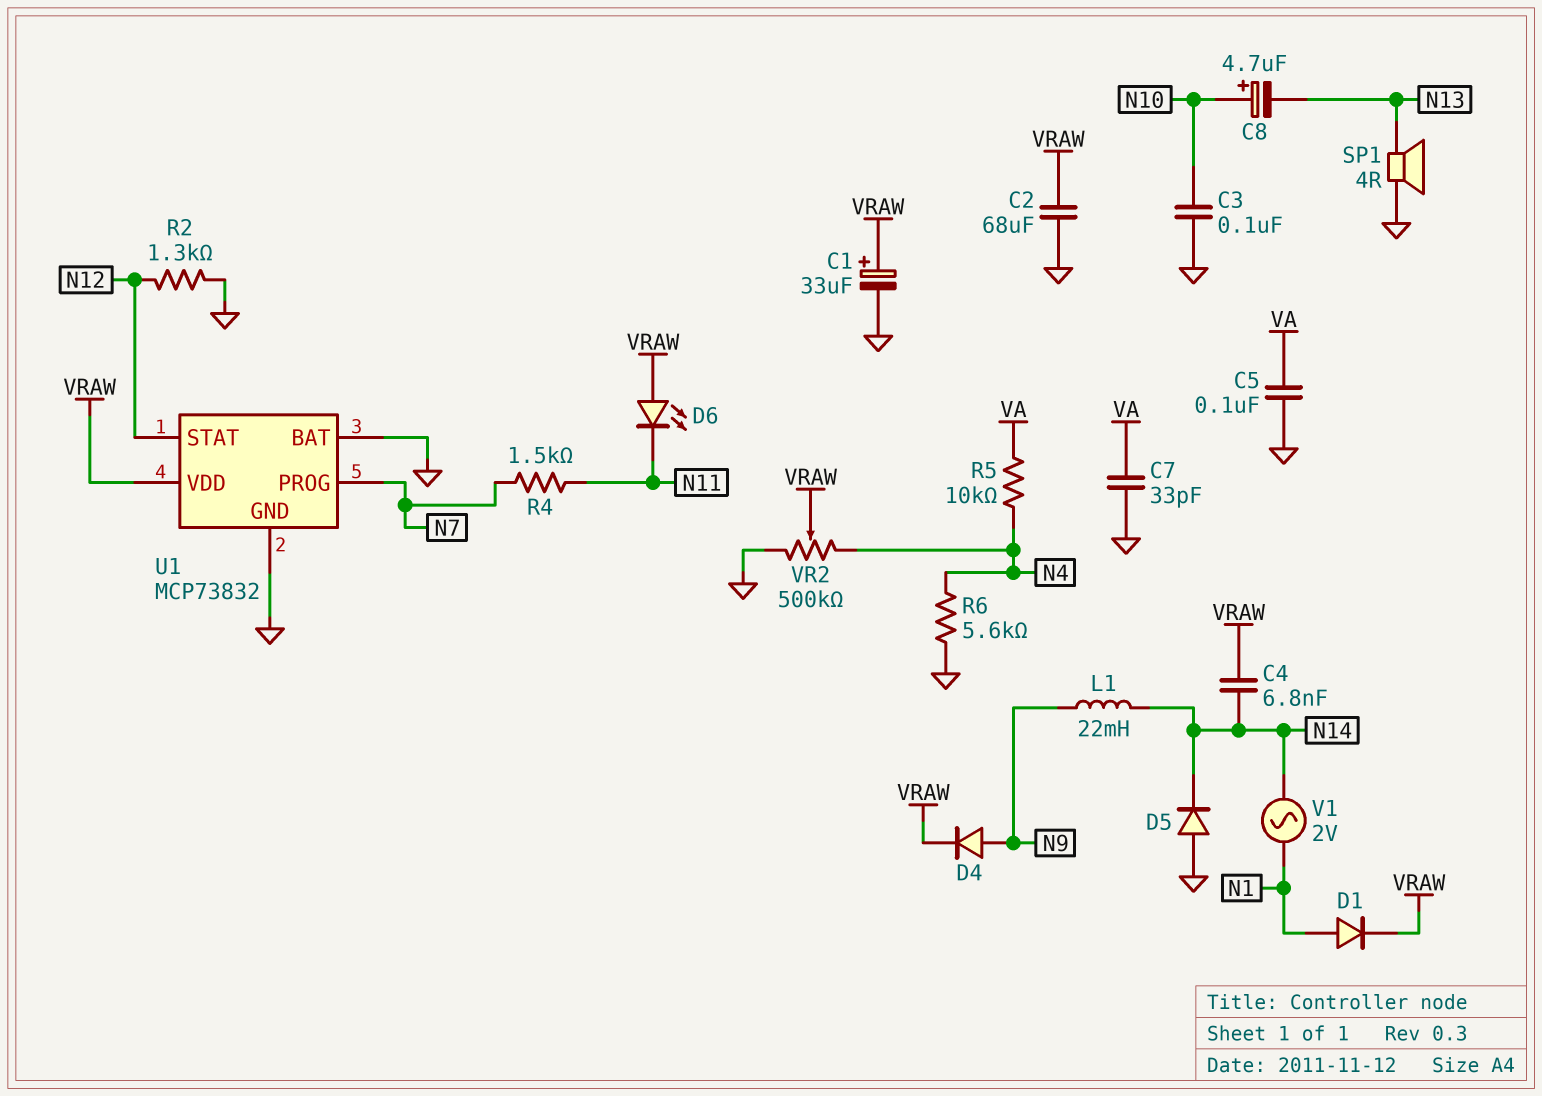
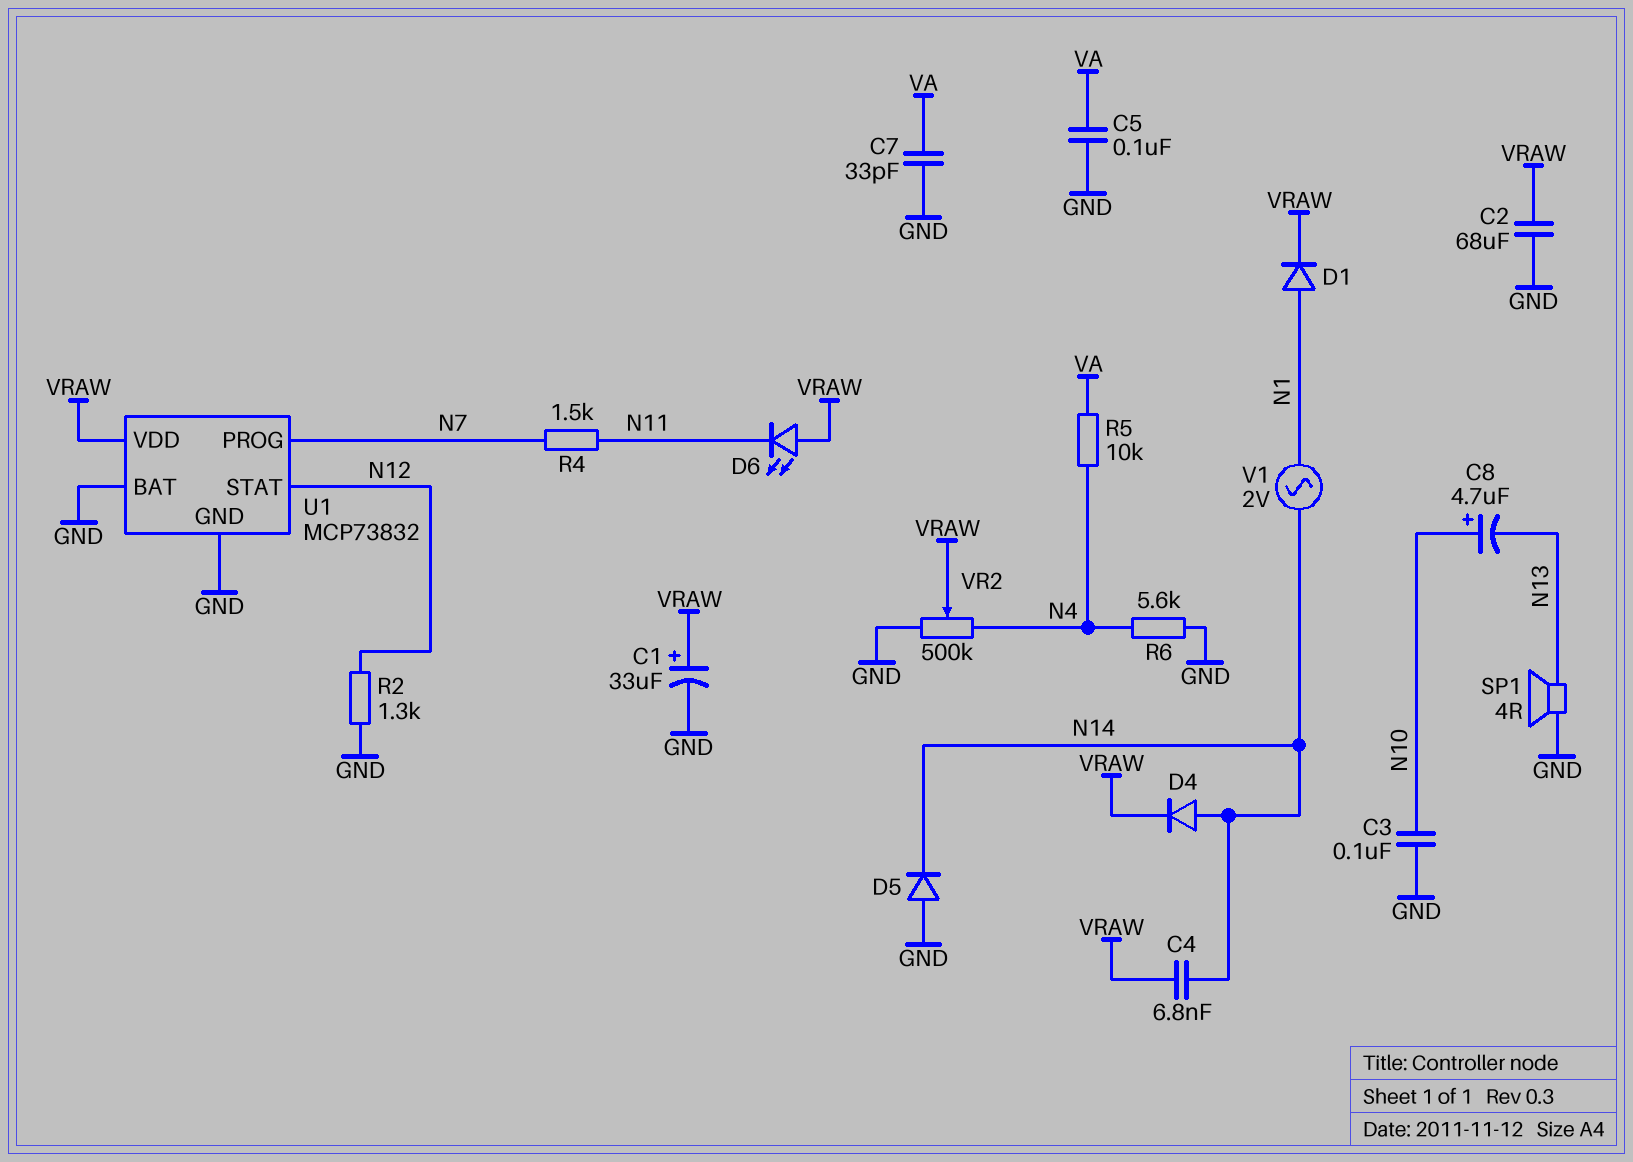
D4: diode (A N9, K VRAW) -> diode (A N14, K VRAW)
L1: 22mH (N9, N14) -> none

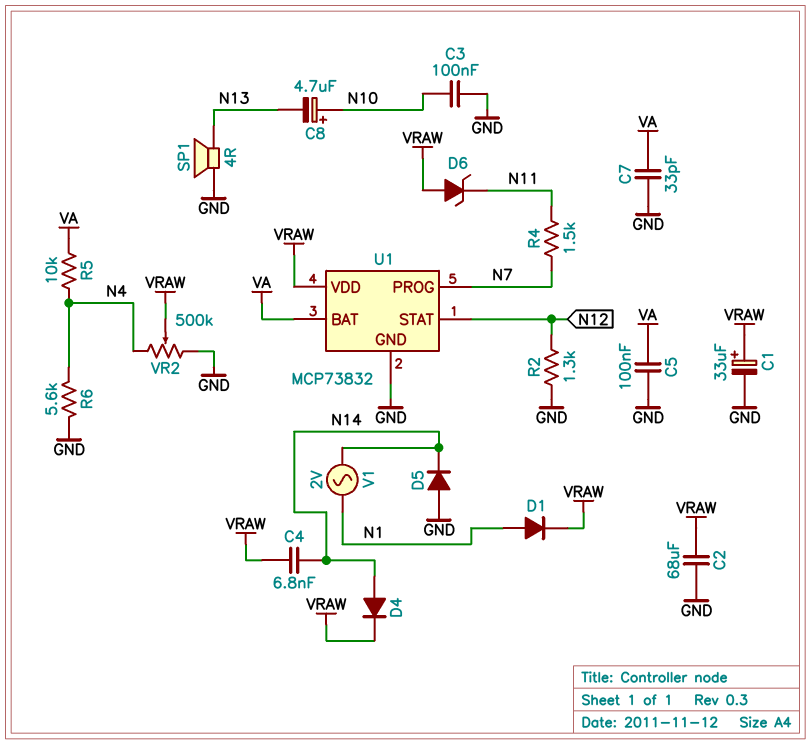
D6: LED (A VRAW, K N11) -> zener (A VRAW, K N11)
U1 pin BAT: GND -> VA

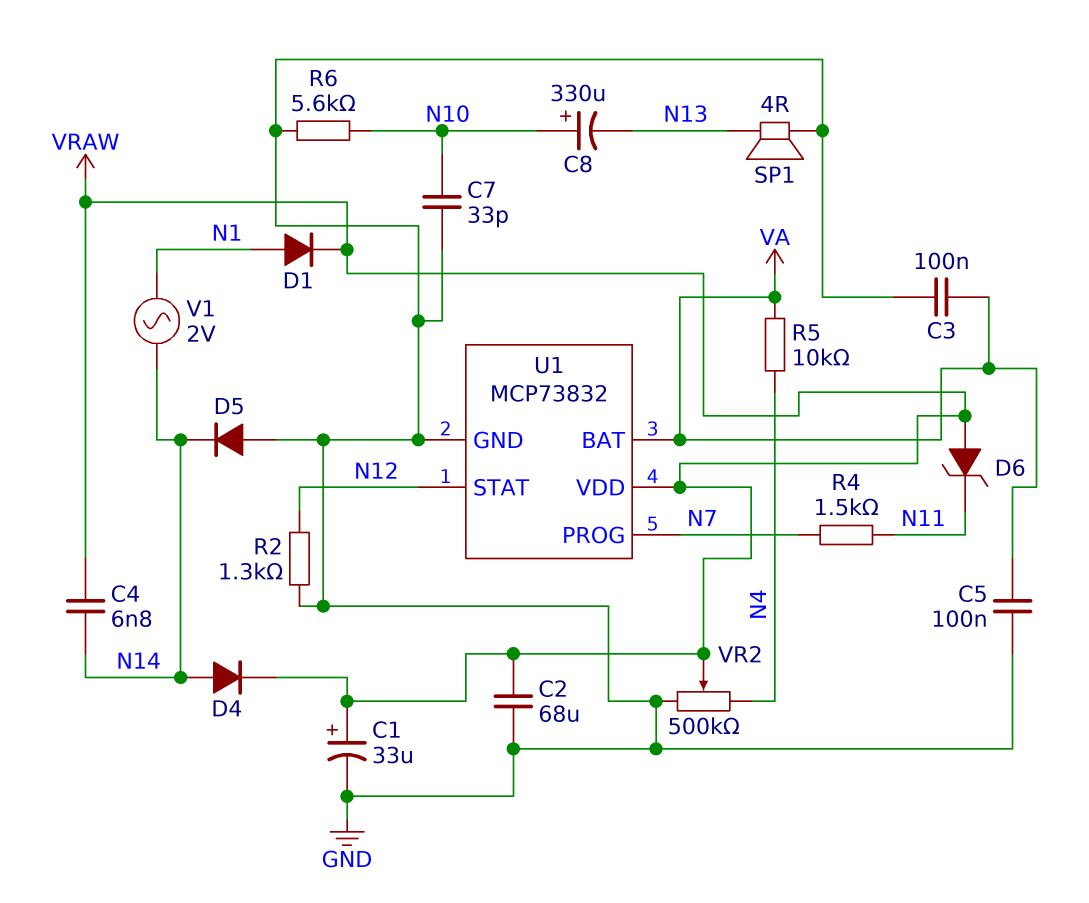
C3: 100nF (GND, N10) -> 100nF (GND, VA)
C7: 33pF (GND, VA) -> 33pF (GND, N10)
C8: 4.7uF (plus N10, minus N13) -> 330uF (plus N10, minus N13)
R6: 5.6k (GND, N4) -> 5.6k (GND, N10)

